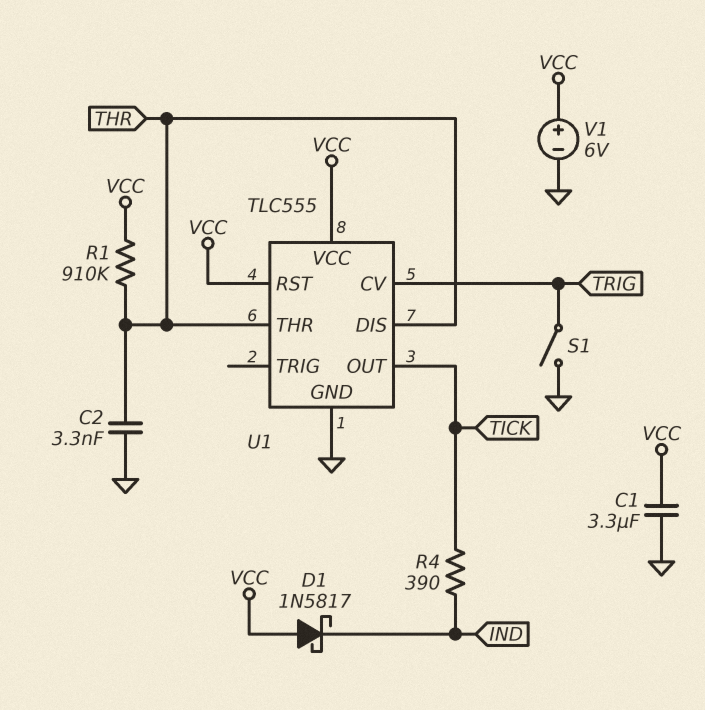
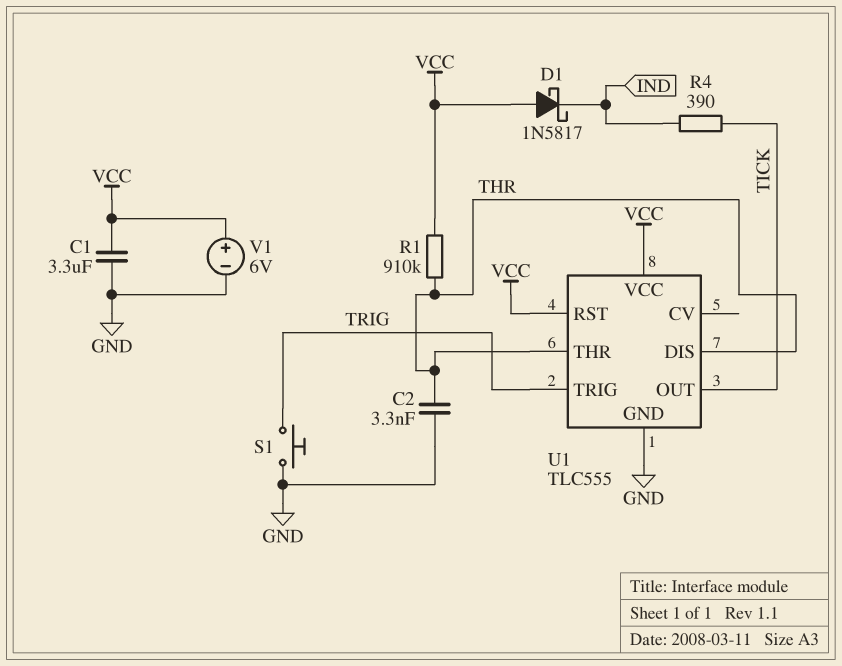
S1: switch (GND, TRIG) -> button (GND, TRIG)
U1 pin CV: TRIG -> none
U1 pin TRIG: none -> TRIG

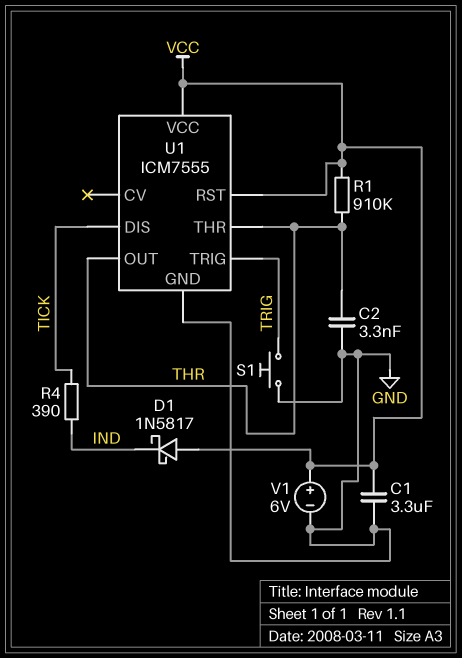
U1: TLC555 -> ICM7555
U1 pin DIS: THR -> TICK
U1 pin OUT: TICK -> THR

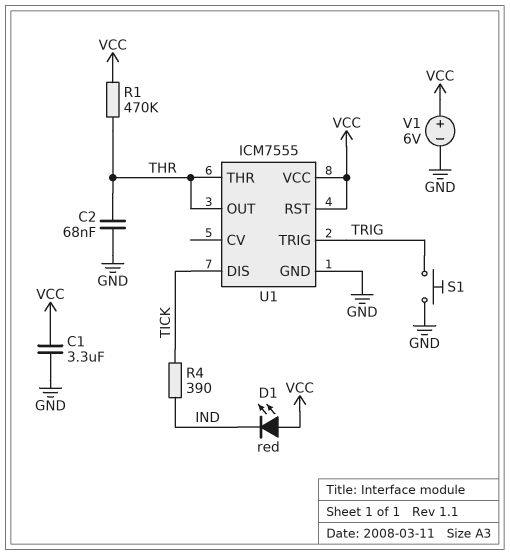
C2: 3.3nF (GND, THR) -> 68nF (GND, THR)
D1: schottky 1N5817 (A VCC, K IND) -> LED red (A VCC, K IND)
R1: 910k (THR, VCC) -> 470k (THR, VCC)

